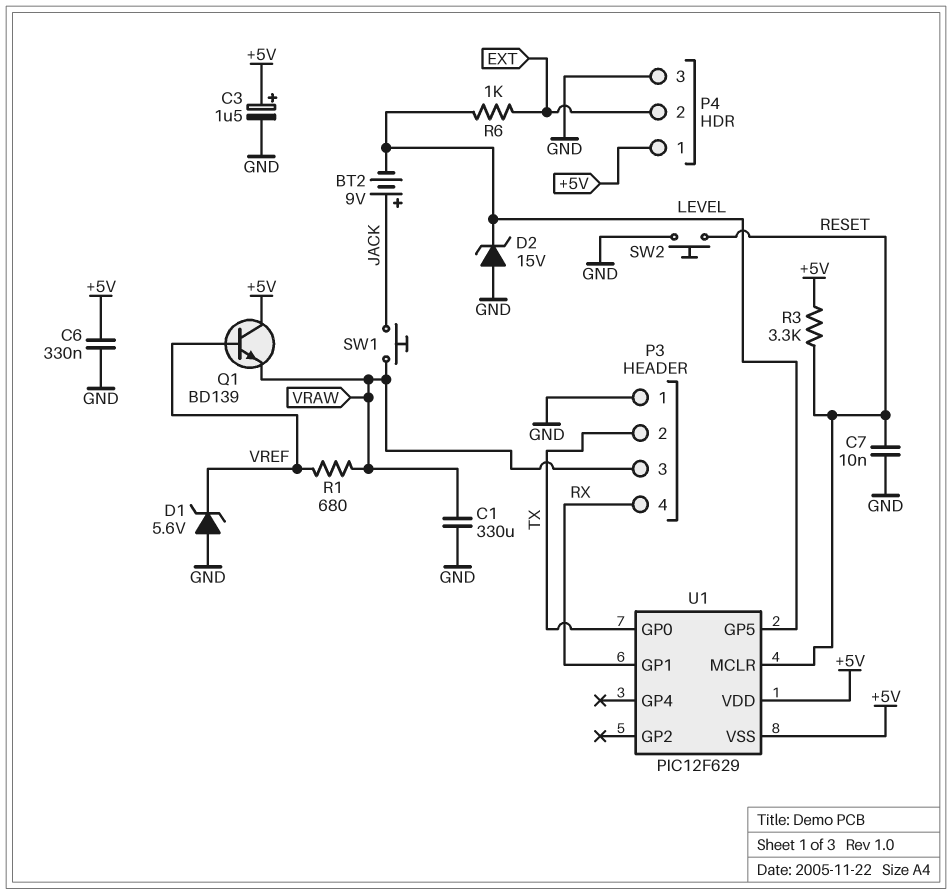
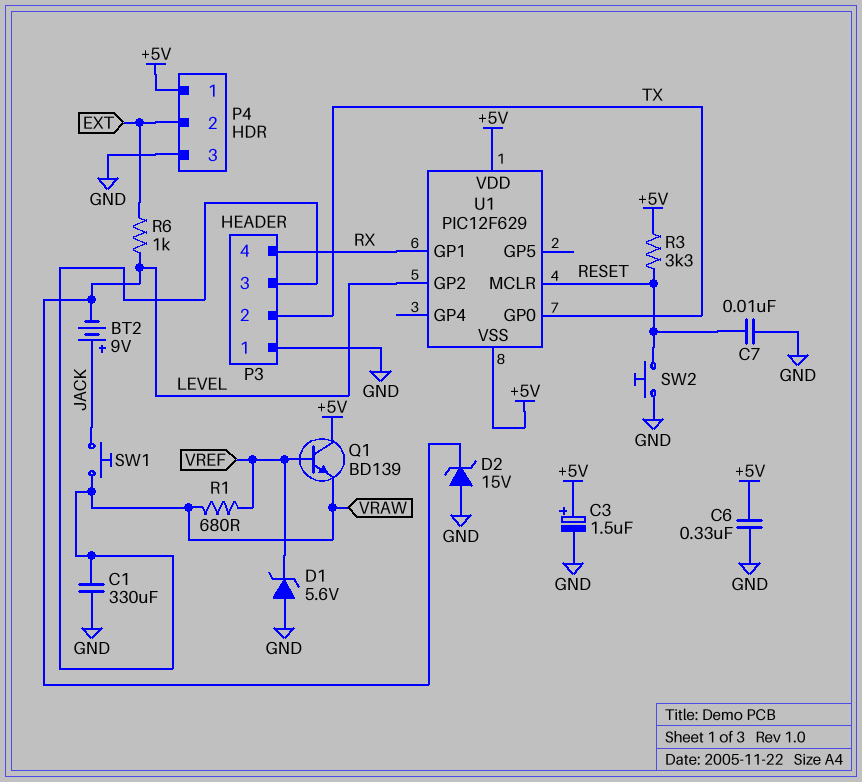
U1 pin GP2: none -> LEVEL
U1 pin GP5: LEVEL -> none

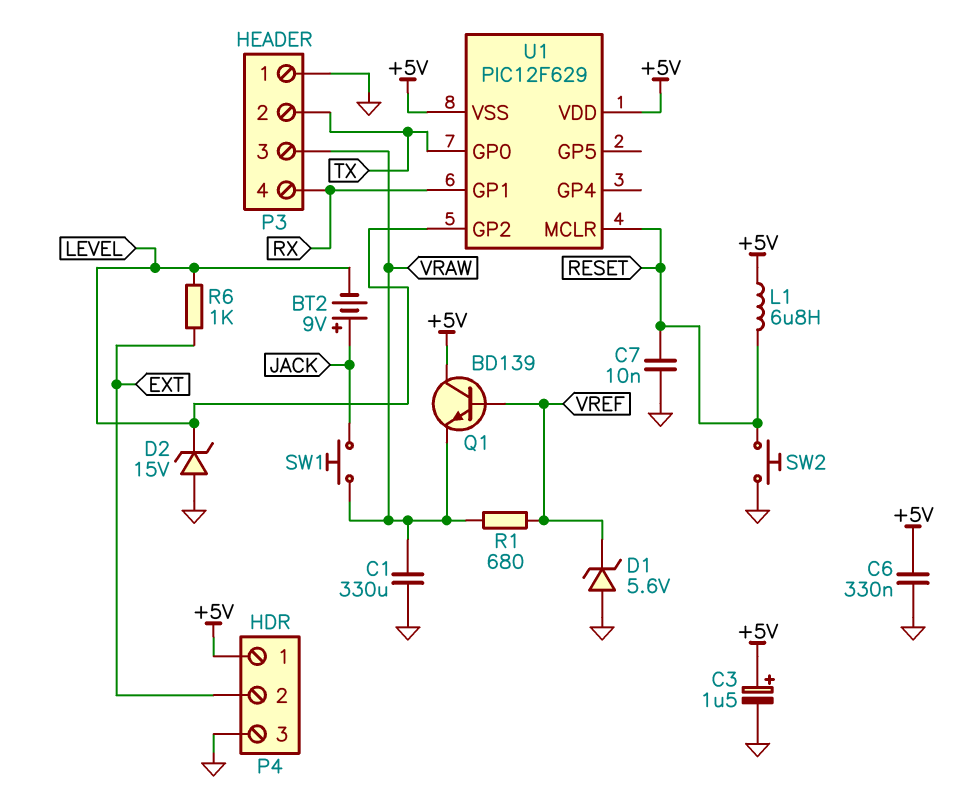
L1: none -> 6.8uH (+5V, RESET)
R3: 3.3k (+5V, RESET) -> none

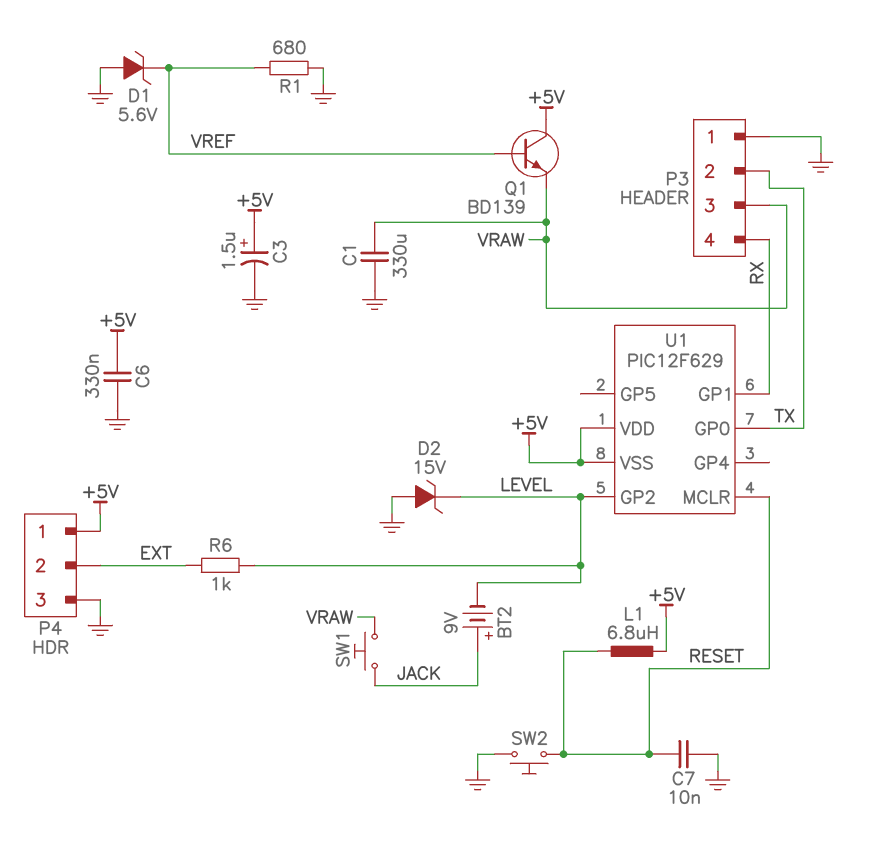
R1: 680 (VRAW, VREF) -> 680 (GND, VREF)

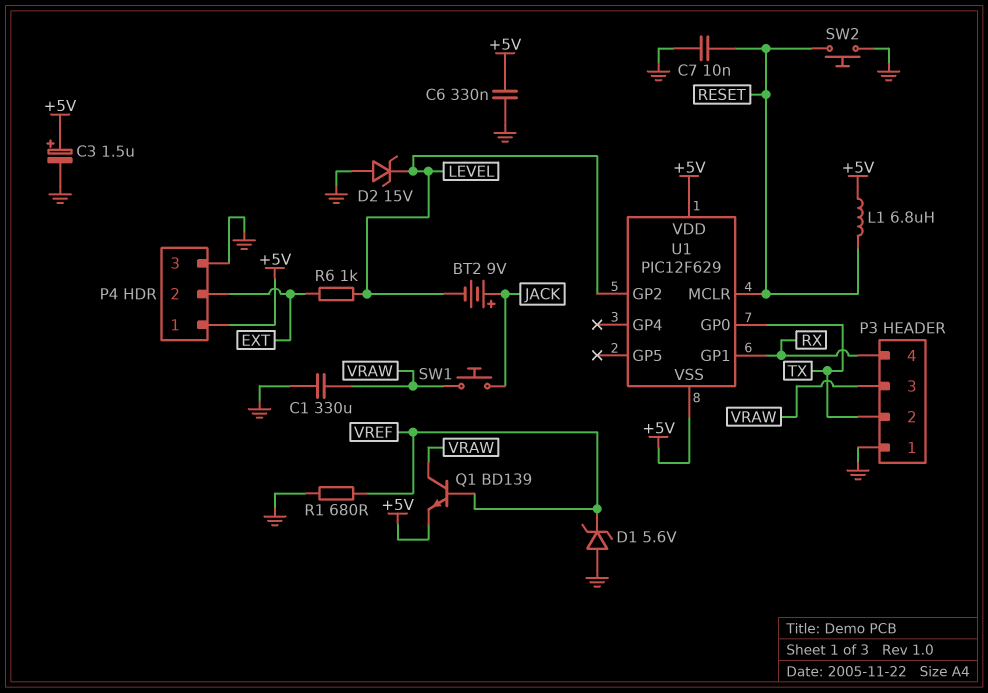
Q1: NPN BD139 (B VREF, C +5V, E VRAW) -> NPN BD139 (B VREF, C VRAW, E +5V)

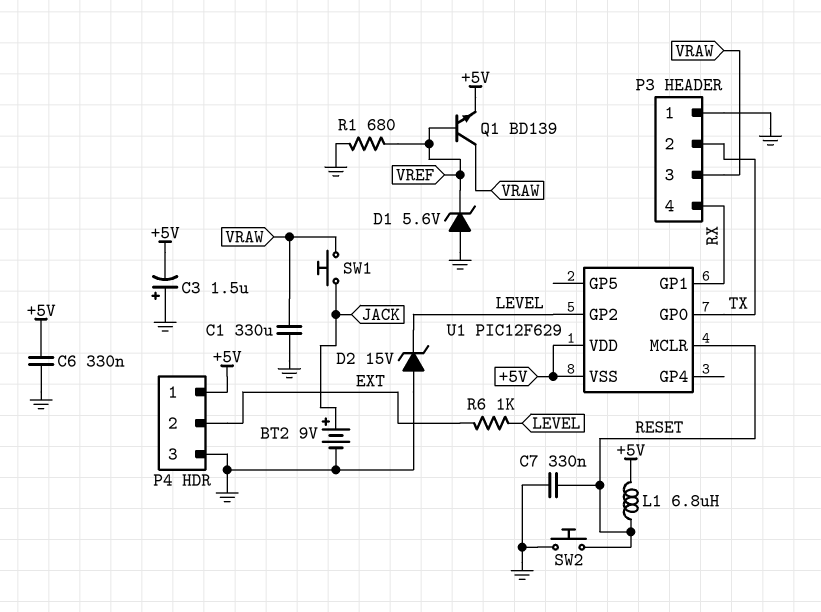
BT2: 9V (plus JACK, minus LEVEL) -> 9V (plus JACK, minus GND)
C3: 1.5uF (plus +5V, minus GND) -> 1.5uF (plus GND, minus +5V)
C7: 10nF (GND, RESET) -> 330nF (GND, RESET)

